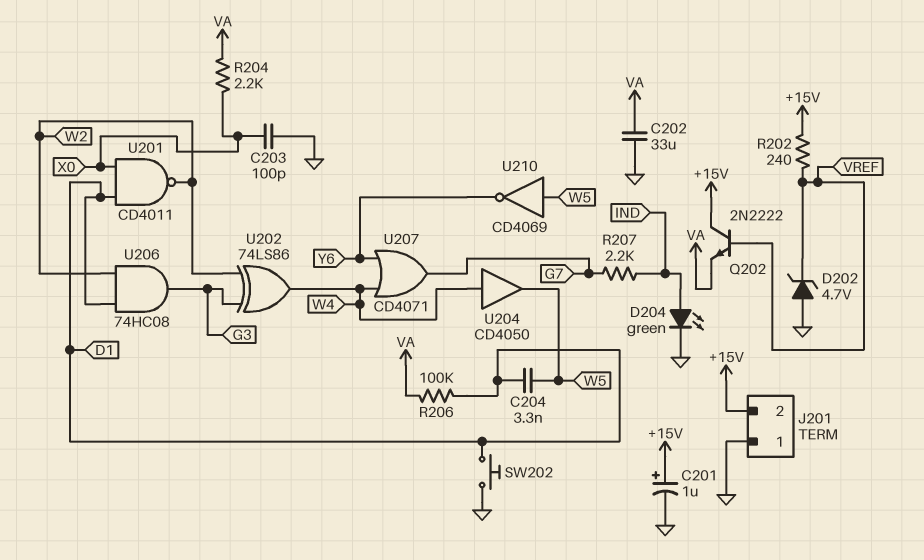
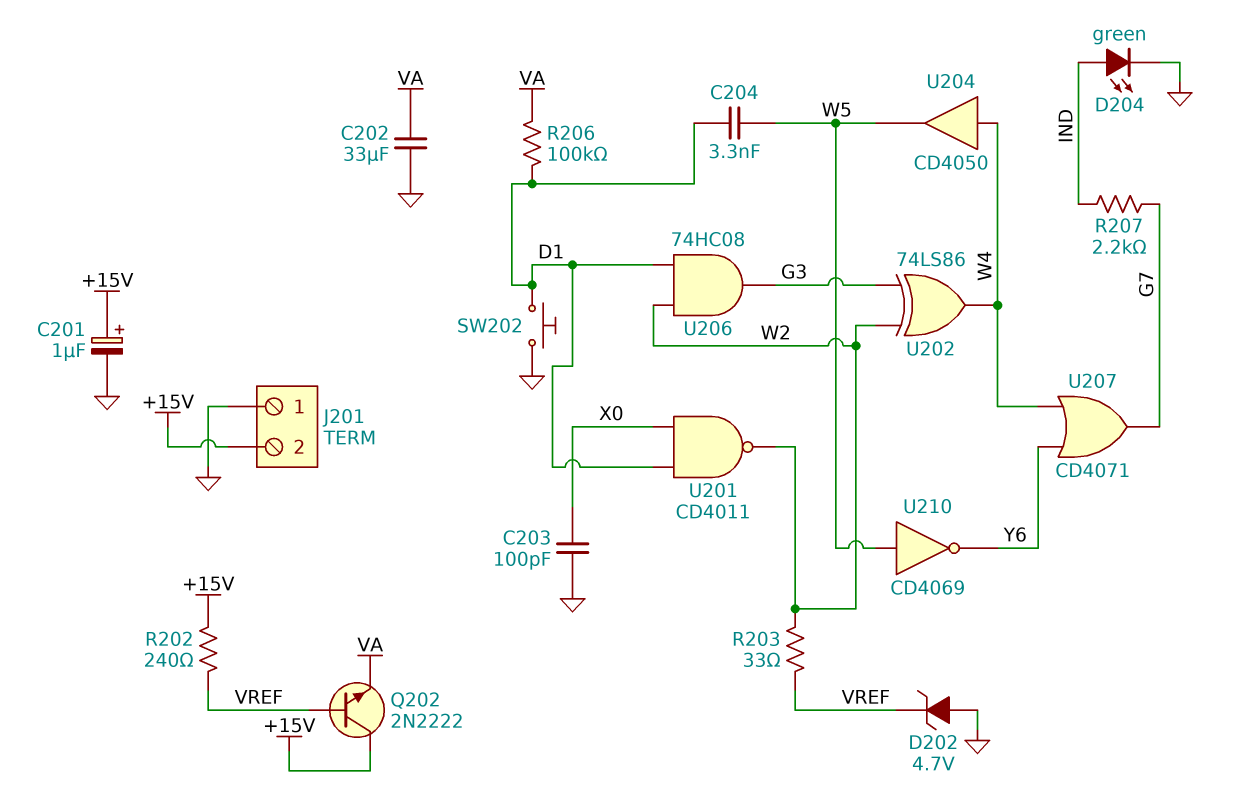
R203: none -> 33 (VREF, W2)
R204: 2.2k (VA, X0) -> none

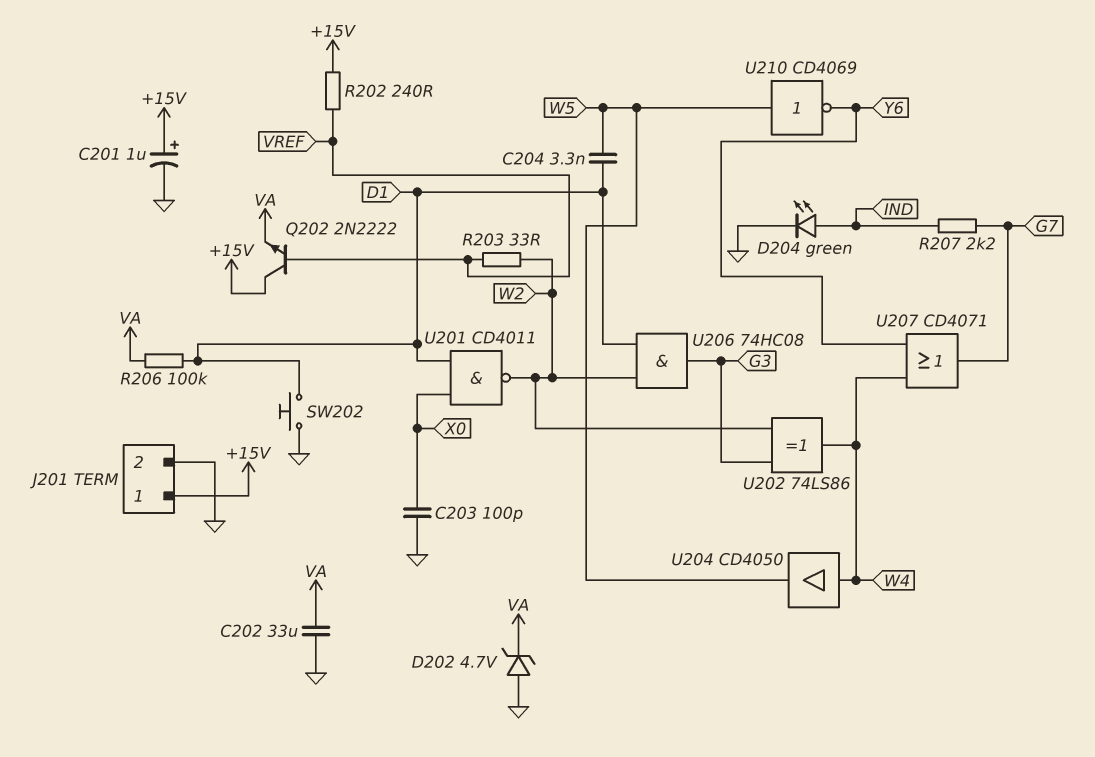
D202: zener 4.7V (A GND, K VREF) -> zener 4.7V (A GND, K VA)
J201 pin 1: GND -> +15V
J201 pin 2: +15V -> GND

